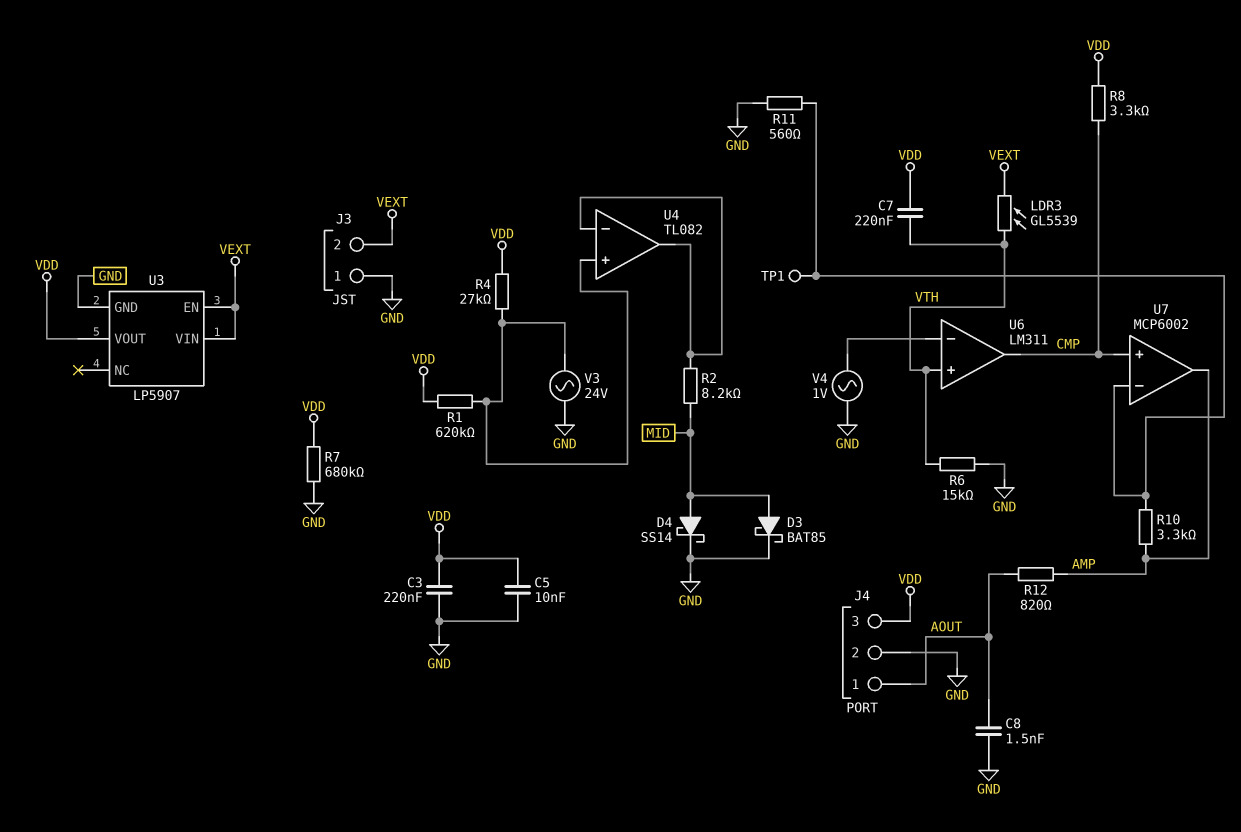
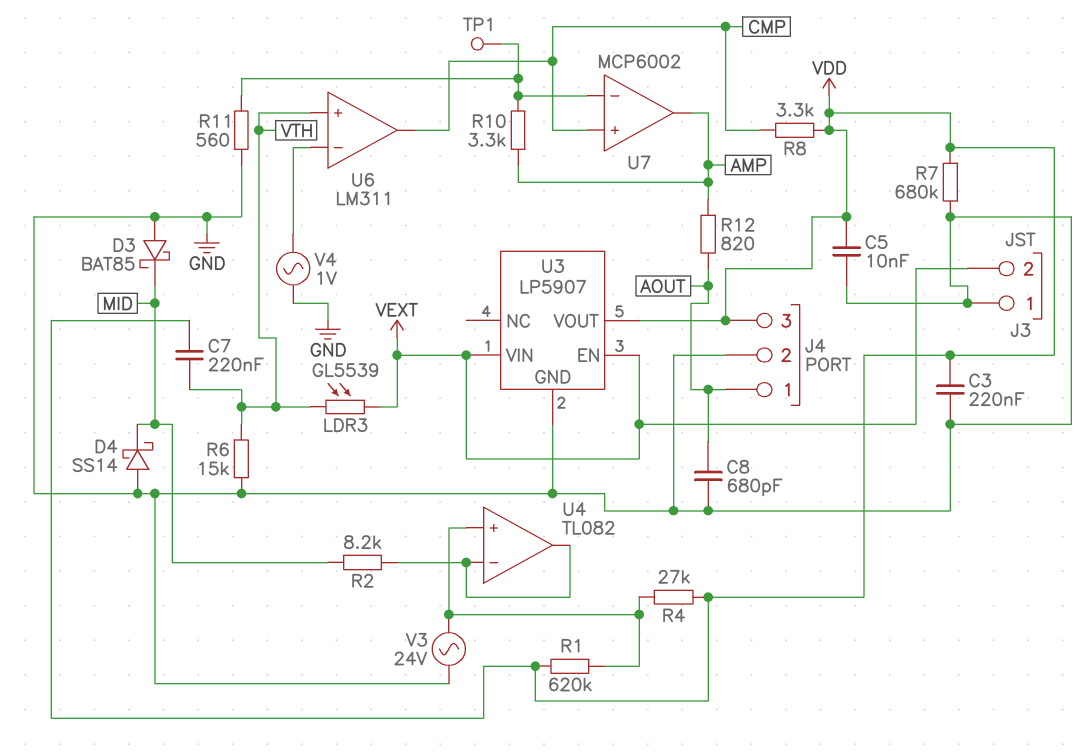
C8: 1.5nF (AOUT, GND) -> 680pF (AOUT, GND)
D3: schottky BAT85 (A MID, K GND) -> schottky BAT85 (A GND, K MID)
D4: schottky SS14 (A MID, K GND) -> schottky SS14 (A GND, K MID)

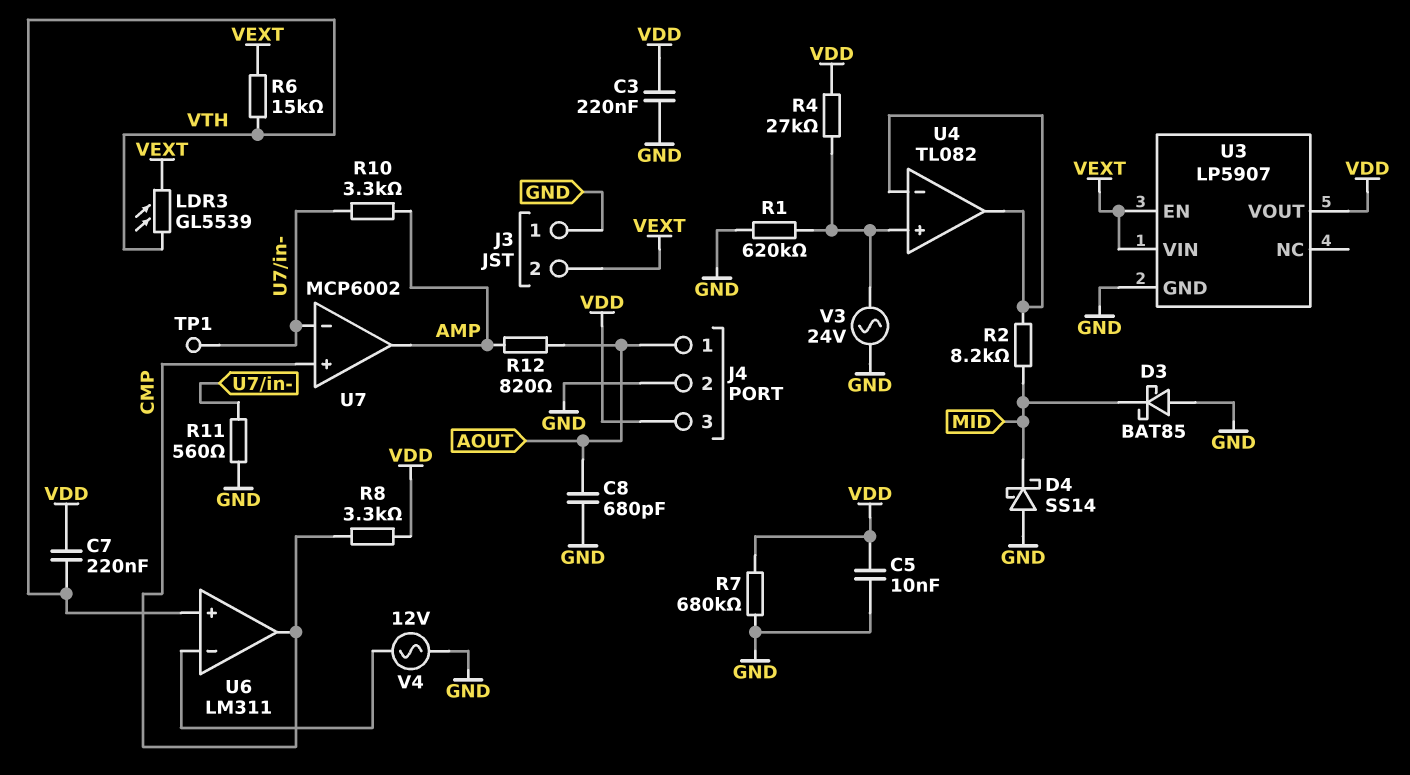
R1: 620k (U4/in+, VDD) -> 620k (GND, U4/in+)
R6: 15k (GND, VTH) -> 15k (VEXT, VTH)
V4: AC 1V (GND, U6/in-) -> AC 12V (GND, U6/in-)

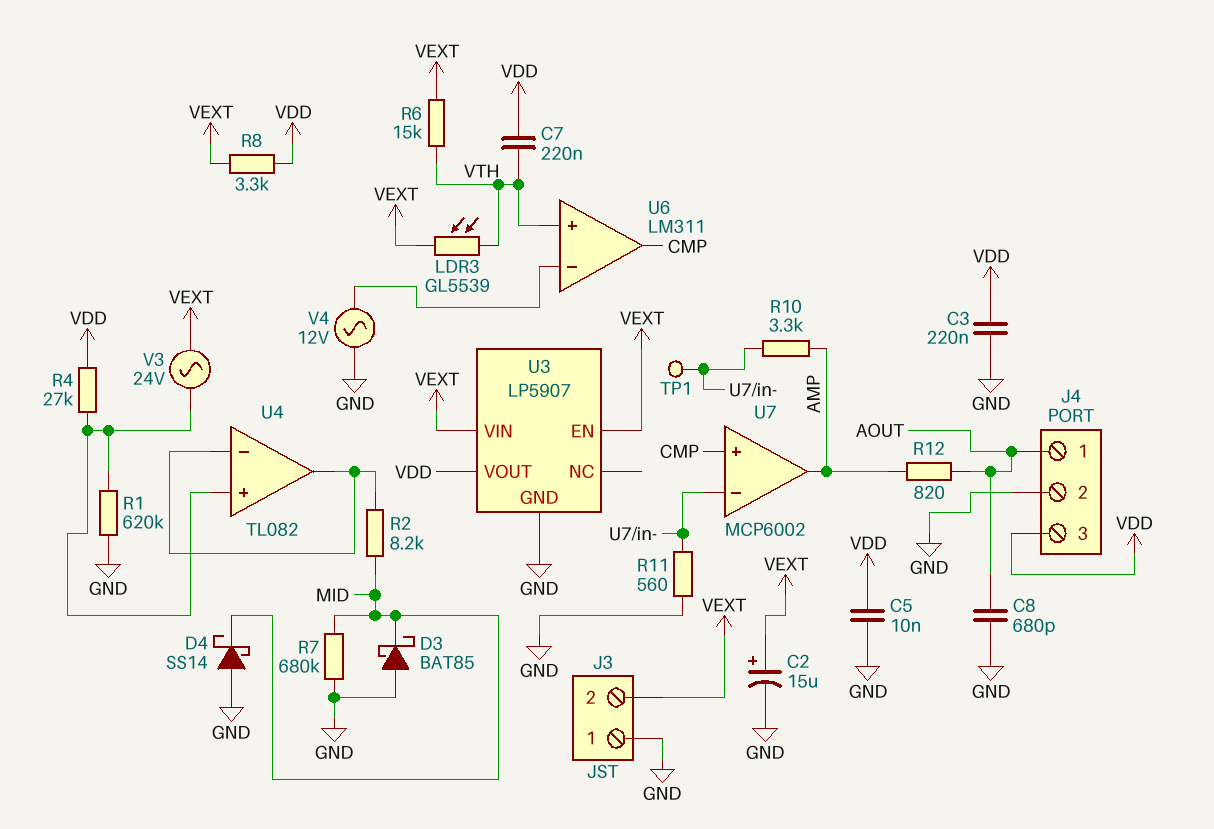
C2: none -> 15uF (plus VEXT, minus GND)
R7: 680k (GND, VDD) -> 680k (GND, MID)
R8: 3.3k (CMP, VDD) -> 3.3k (VDD, VEXT)
V3: AC 24V (GND, U4/in+) -> AC 24V (U4/in+, VEXT)

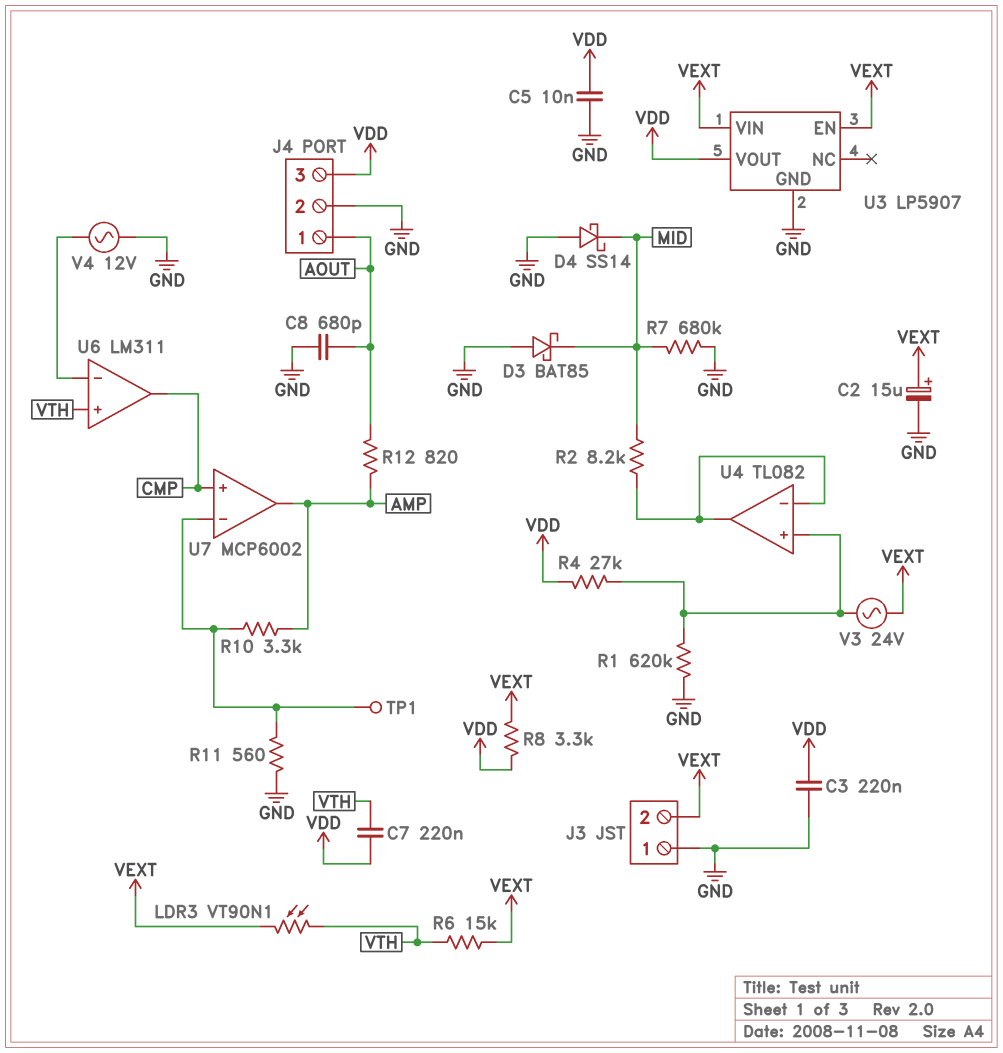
LDR3: GL5539 (VEXT, VTH) -> VT90N1 (VEXT, VTH)

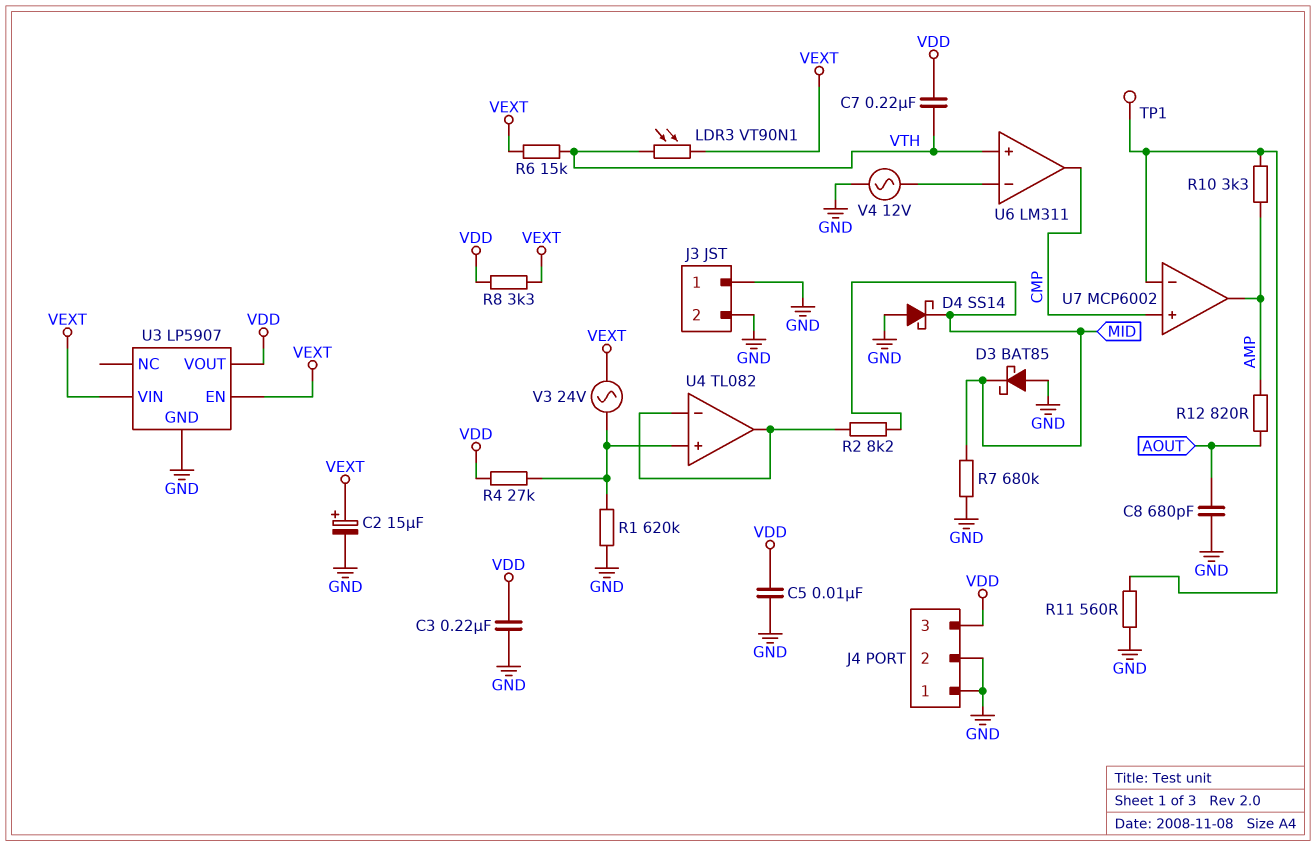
J3 pin 2: VEXT -> GND
J4 pin 1: AOUT -> GND

